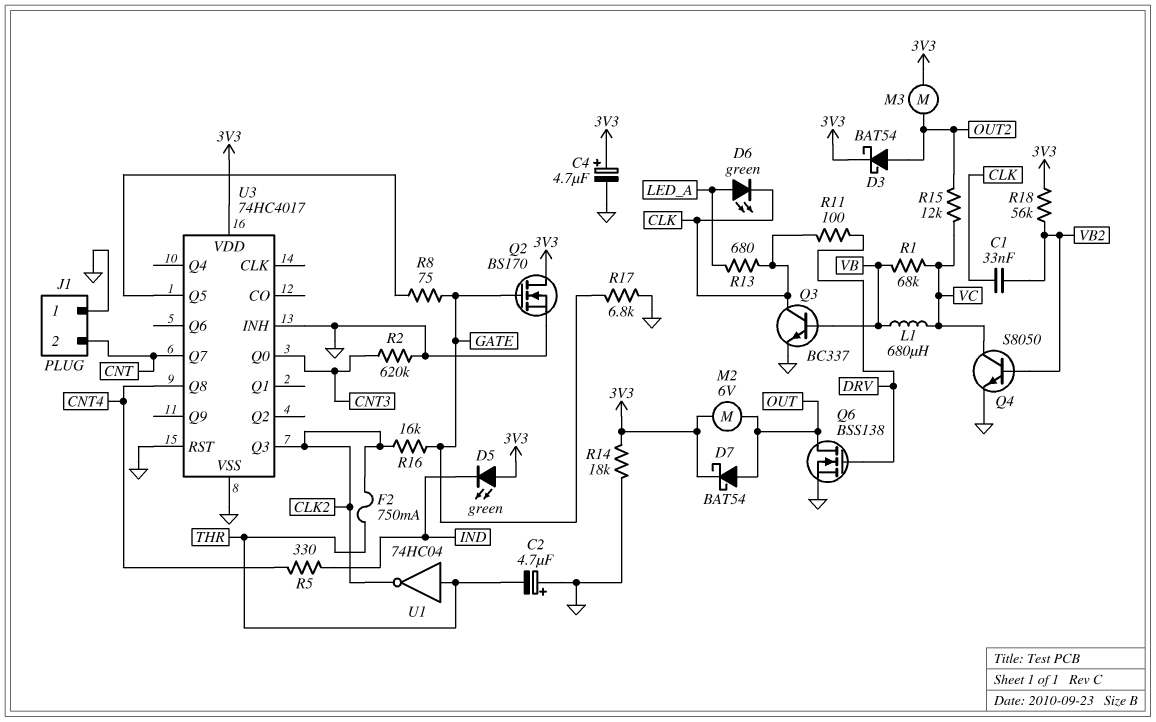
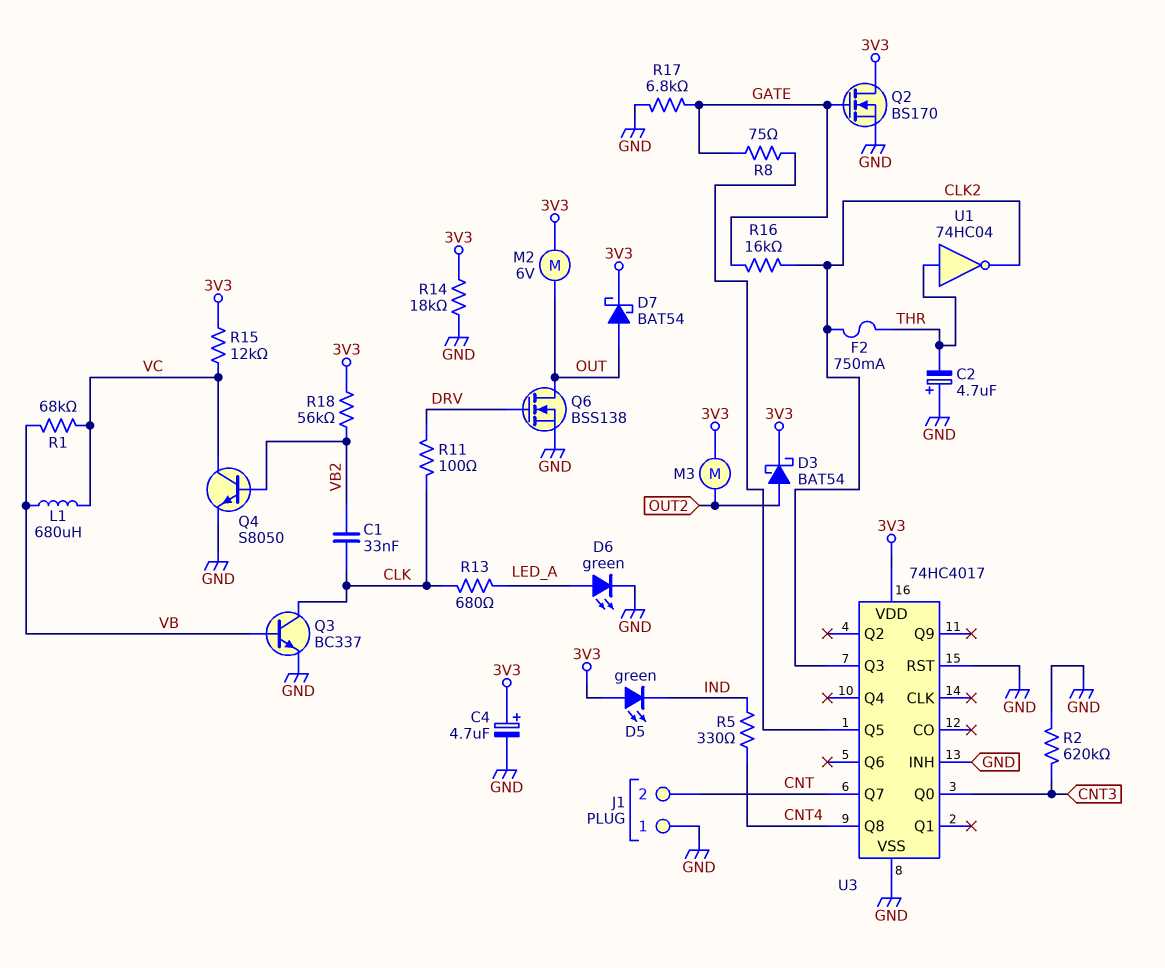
D6: LED green (A LED_A, K CLK) -> LED green (A LED_A, K GND)
R15: 12k (OUT2, VC) -> 12k (3V3, VC)

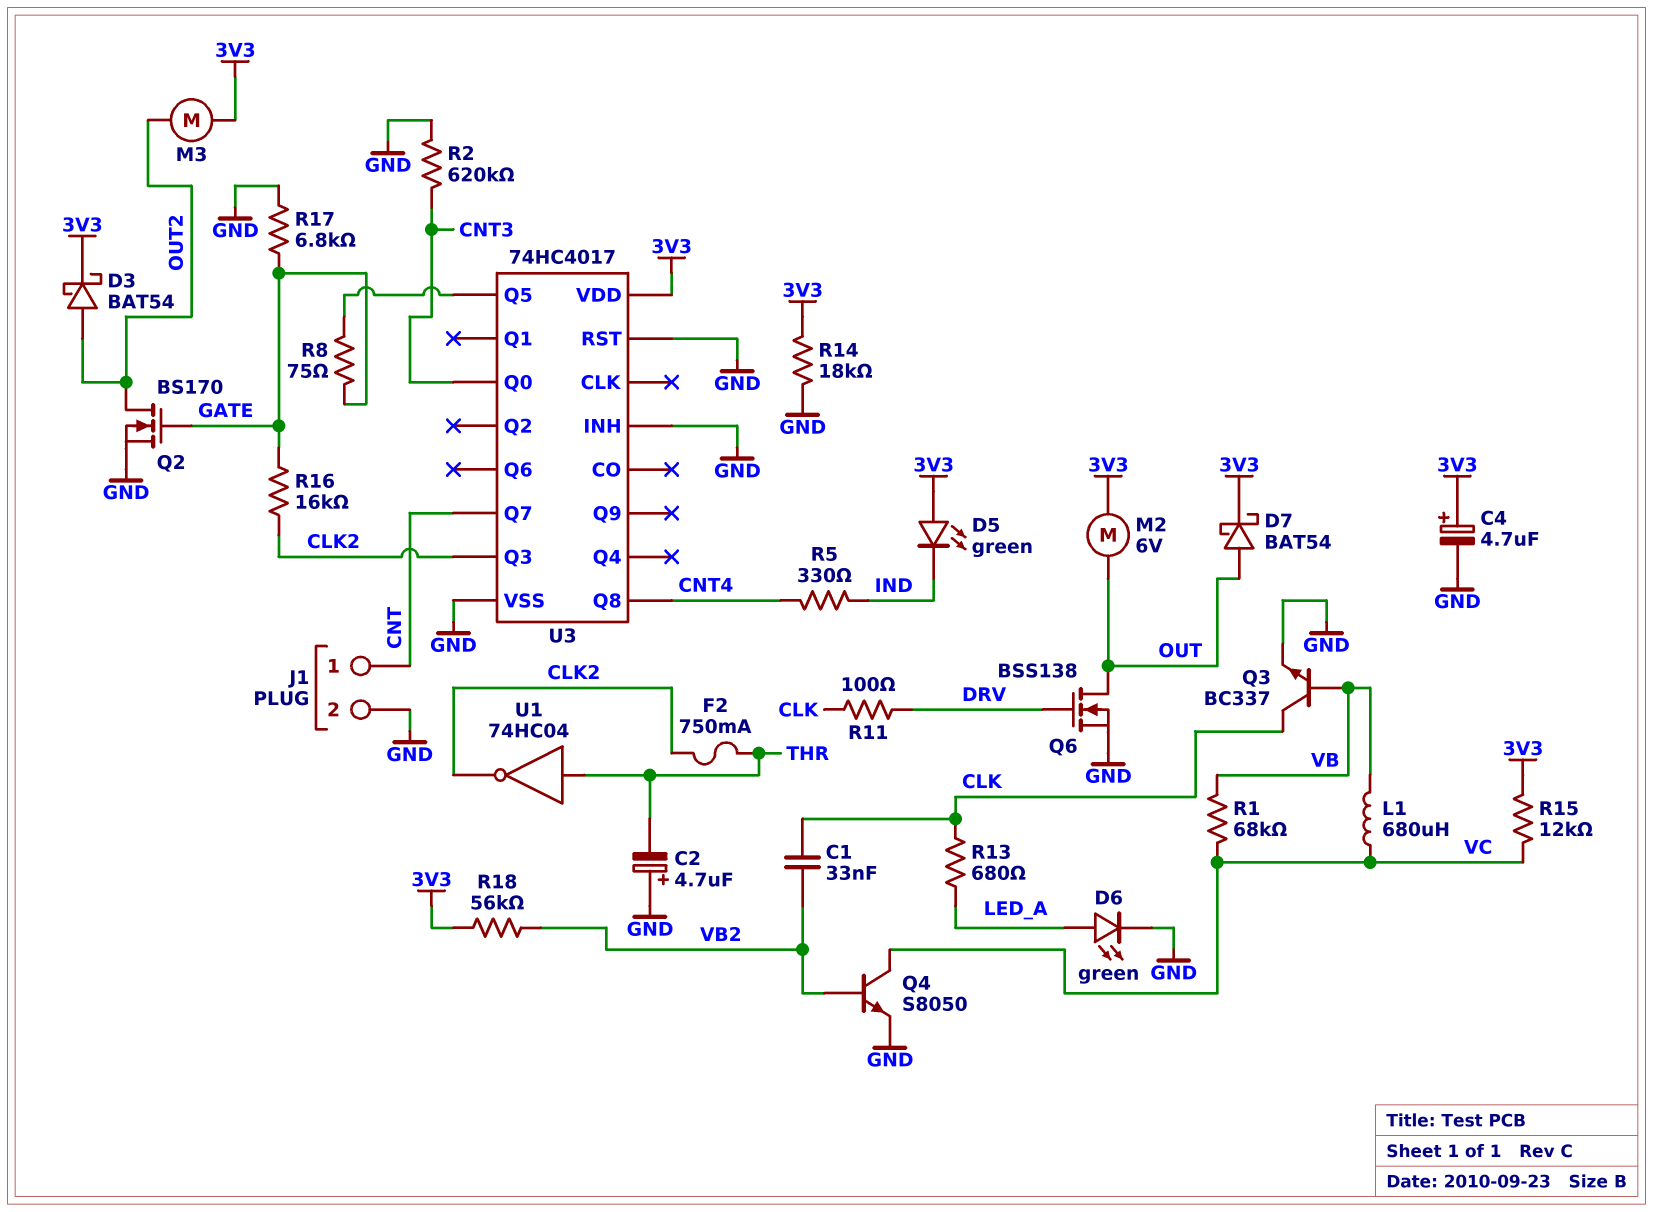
J1 pin 1: GND -> CNT
J1 pin 2: CNT -> GND
Q2: NMOS BS170 (G GATE, D 3V3, S GND) -> NMOS BS170 (G GATE, D OUT2, S GND)

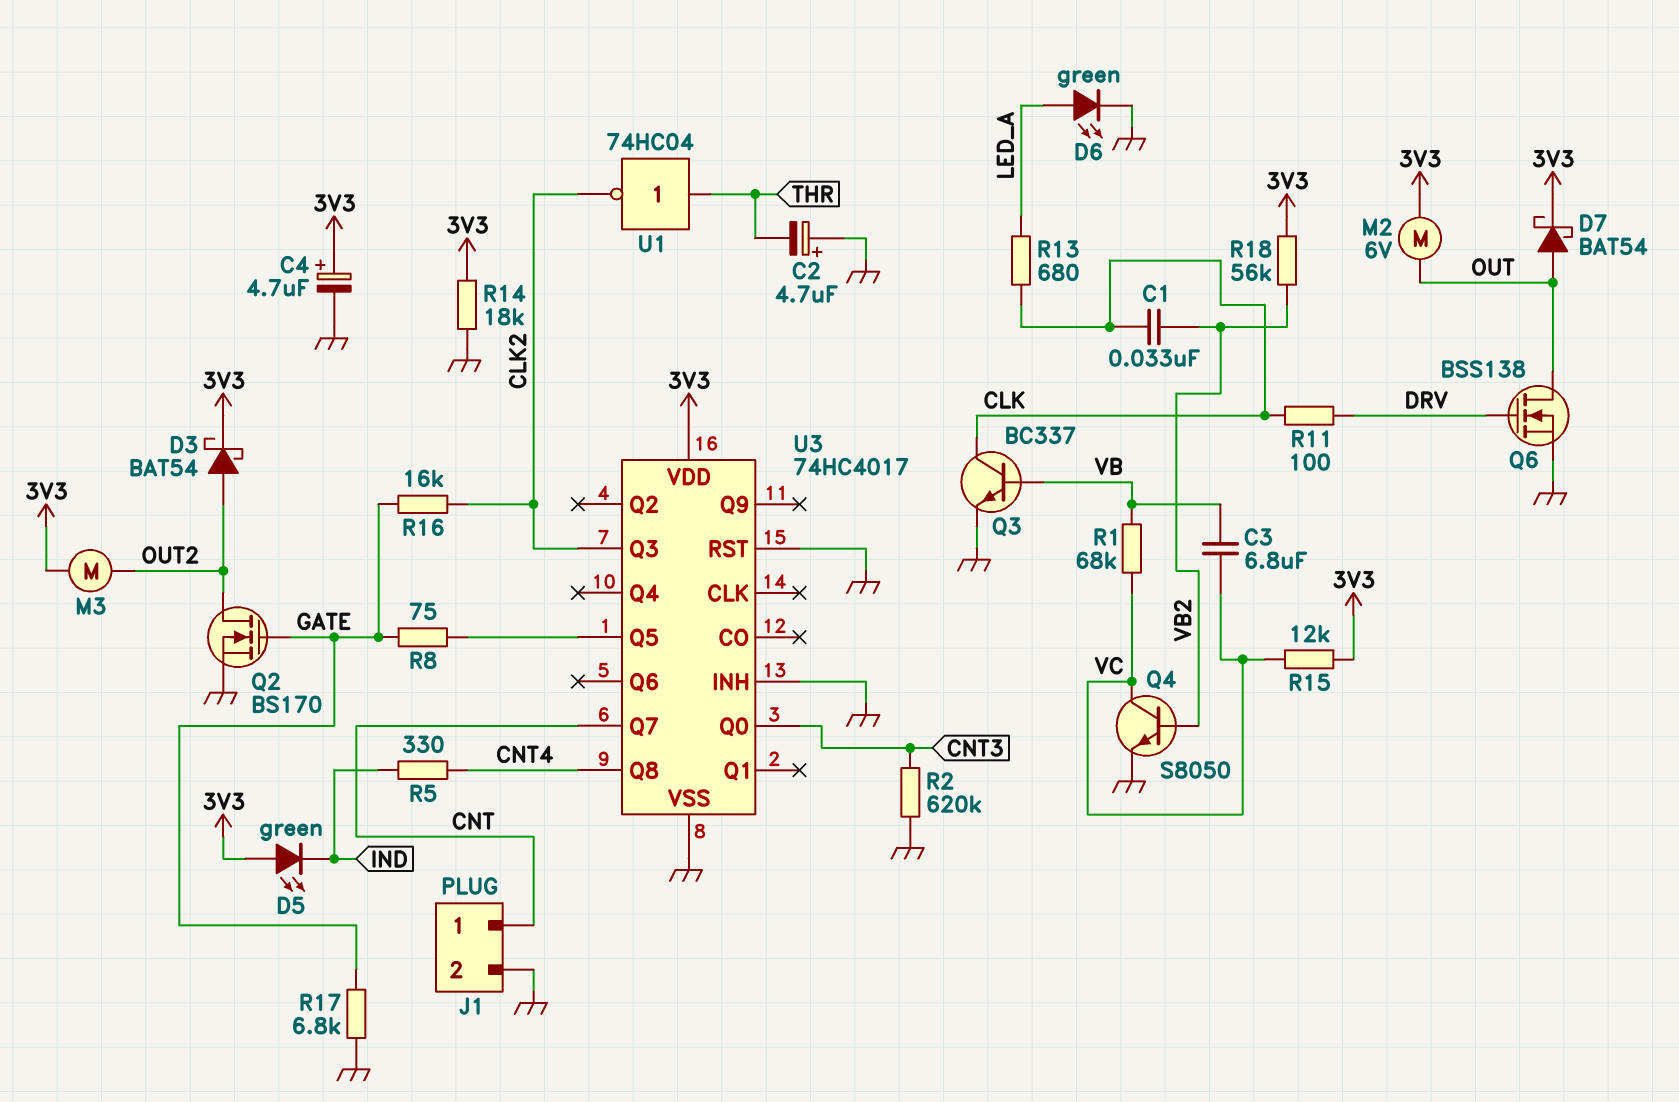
C3: none -> 6.8uF (VB, VC)
F2: 750mA (CLK2, THR) -> none
L1: 680uH (VB, VC) -> none

